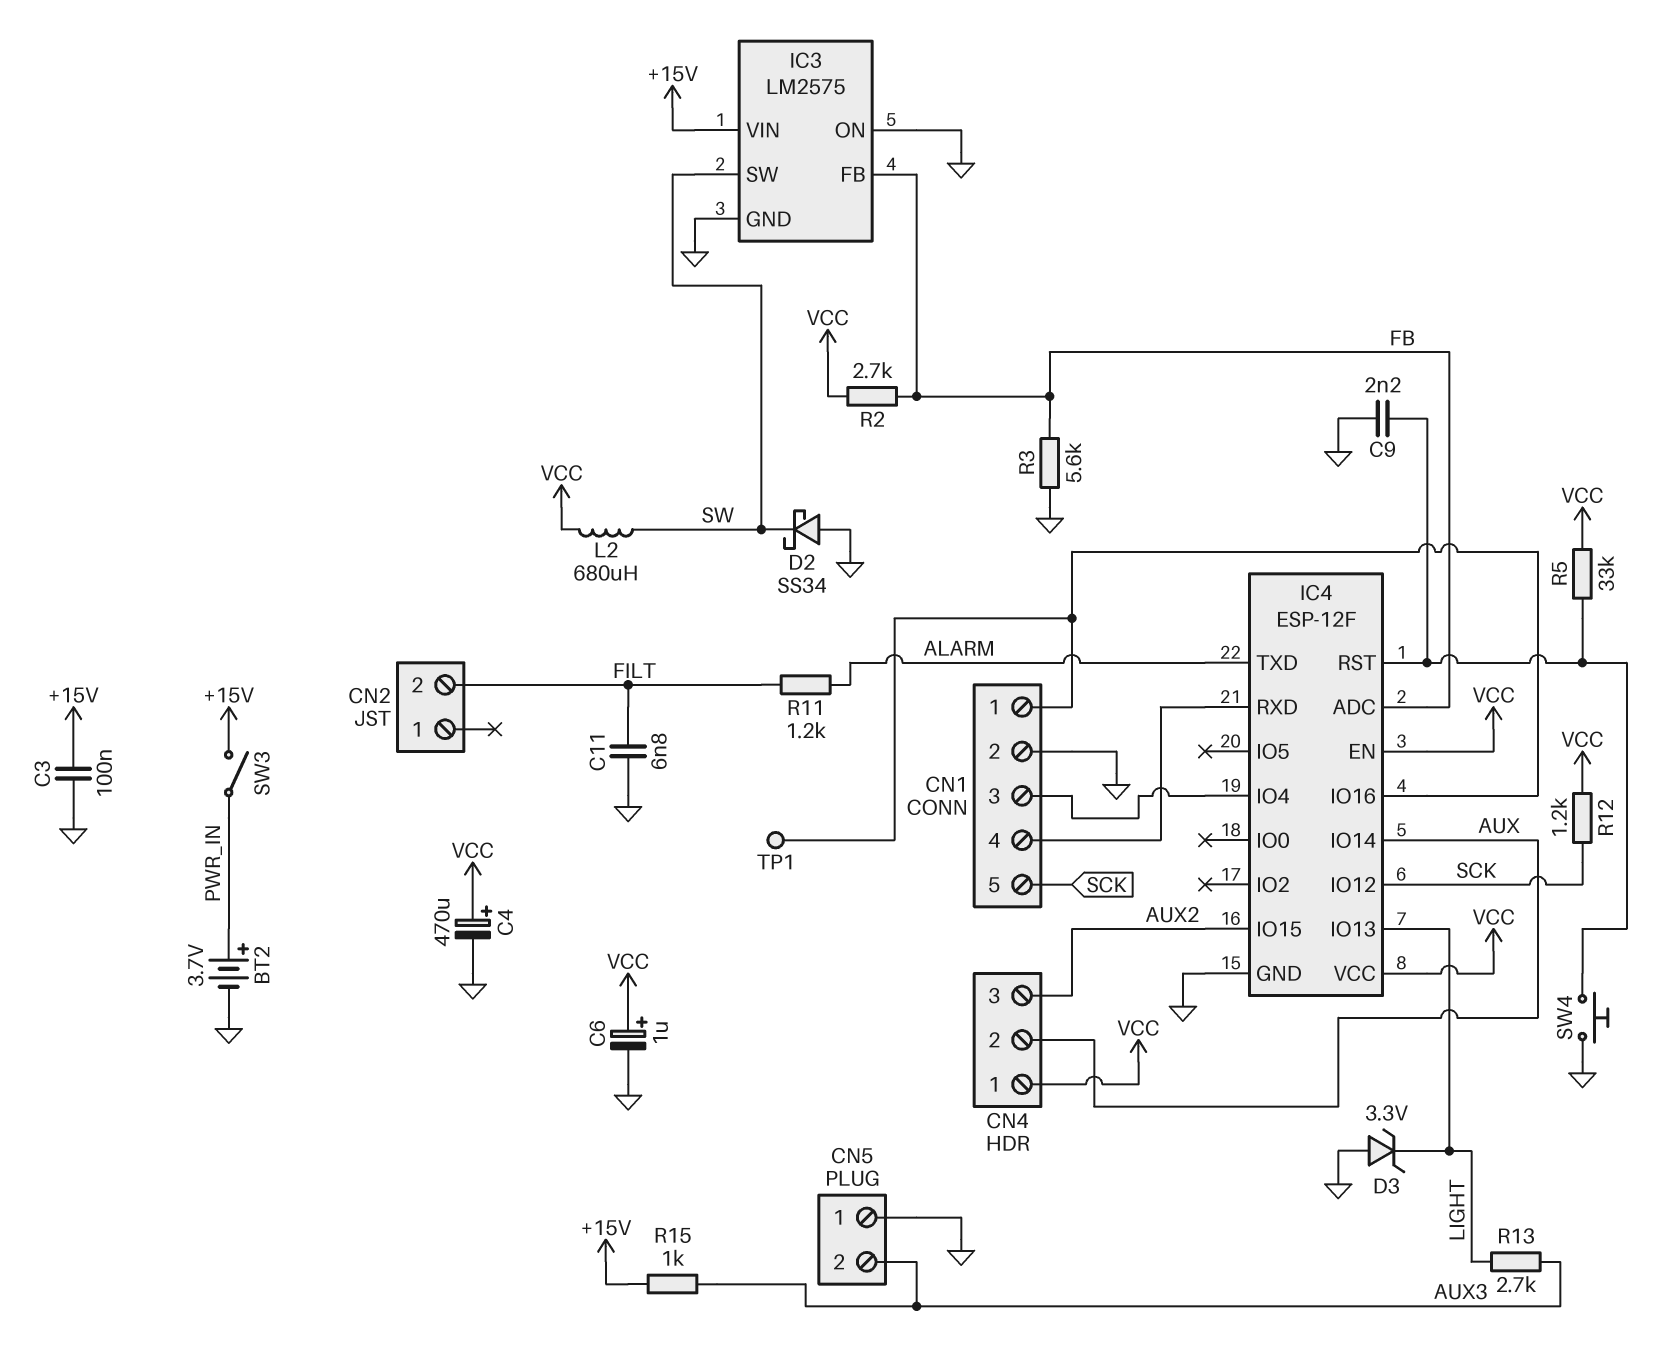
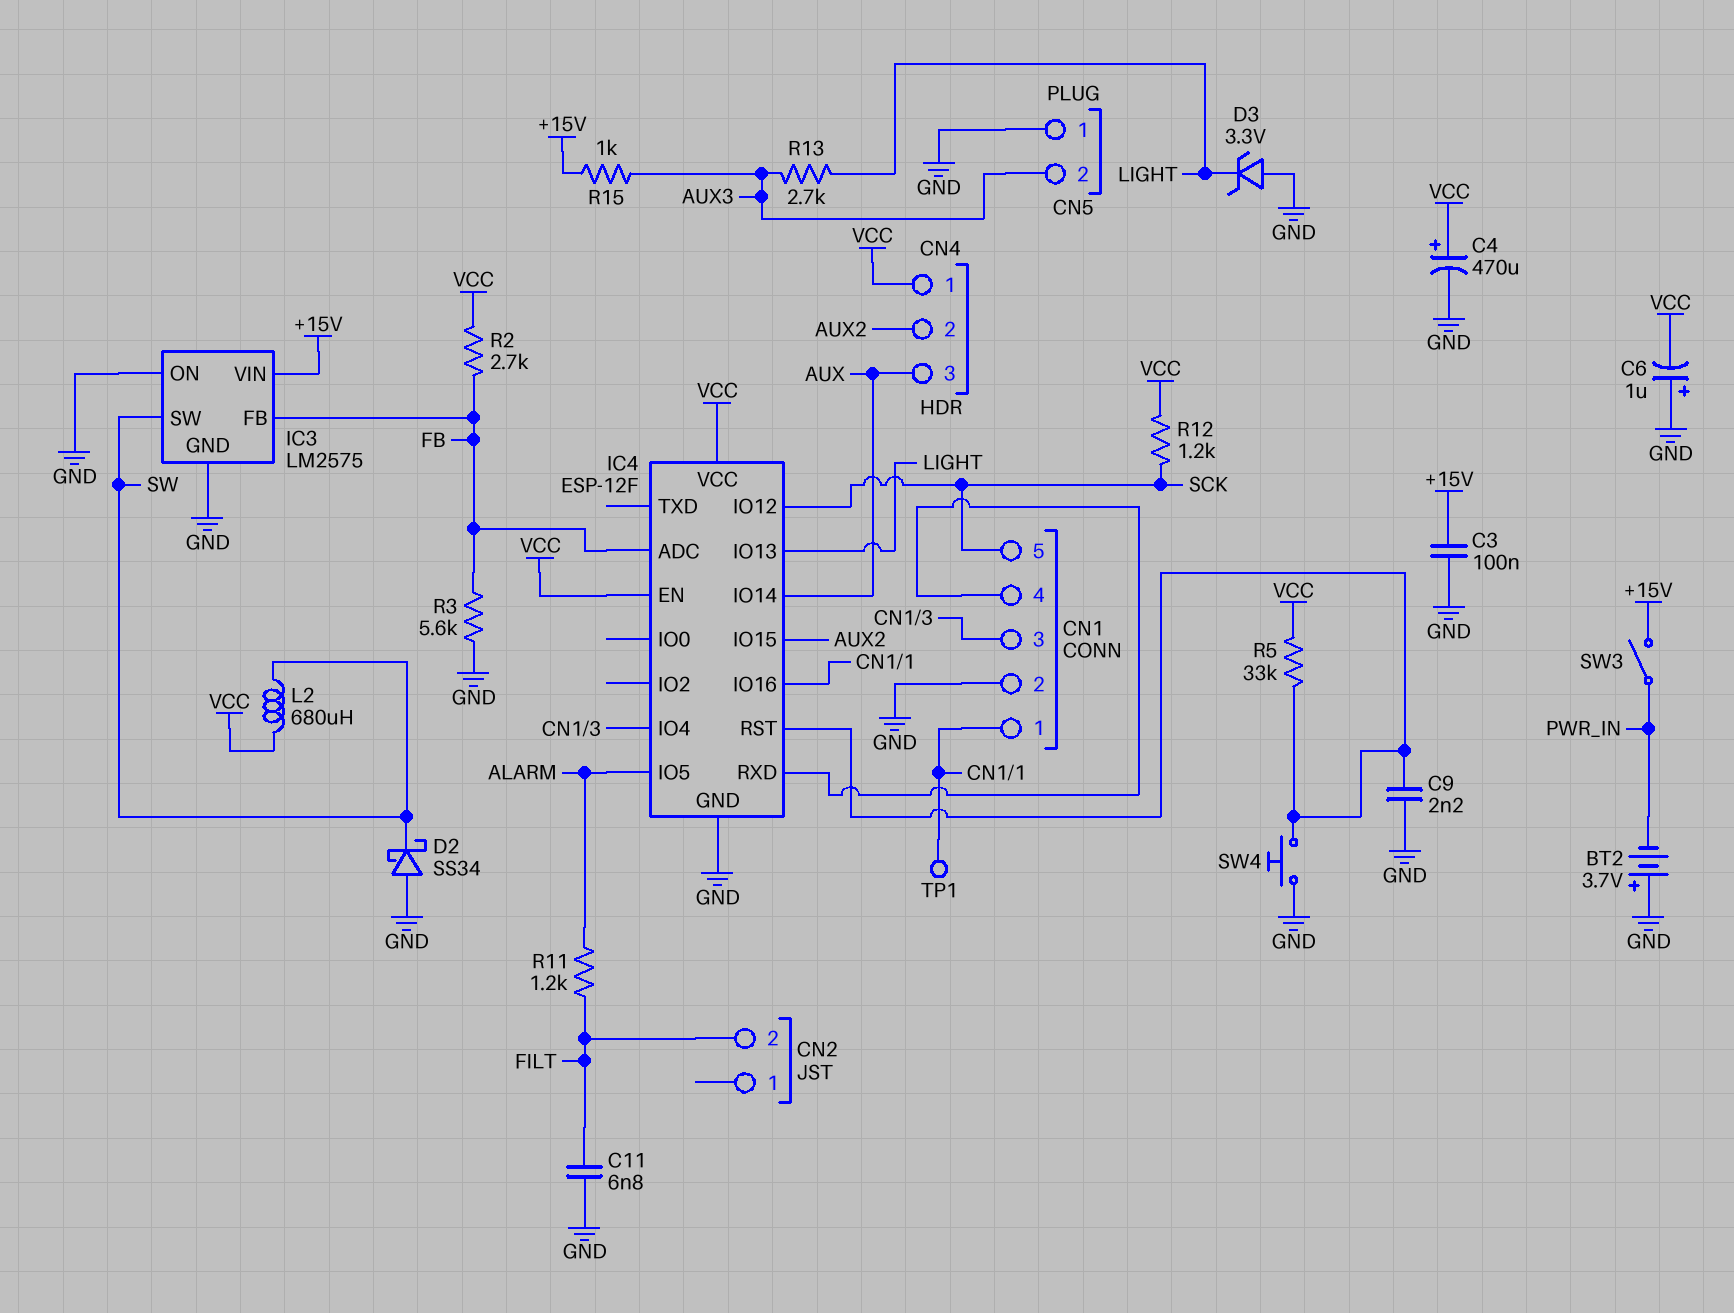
BT2: 3.7V (plus PWR_IN, minus GND) -> 3.7V (plus GND, minus PWR_IN)
C6: 1uF (plus VCC, minus GND) -> 1uF (plus GND, minus VCC)
CN4 pin 2: AUX -> AUX2
CN4 pin 3: AUX2 -> AUX
IC4 pin IO5: none -> ALARM
IC4 pin TXD: ALARM -> none

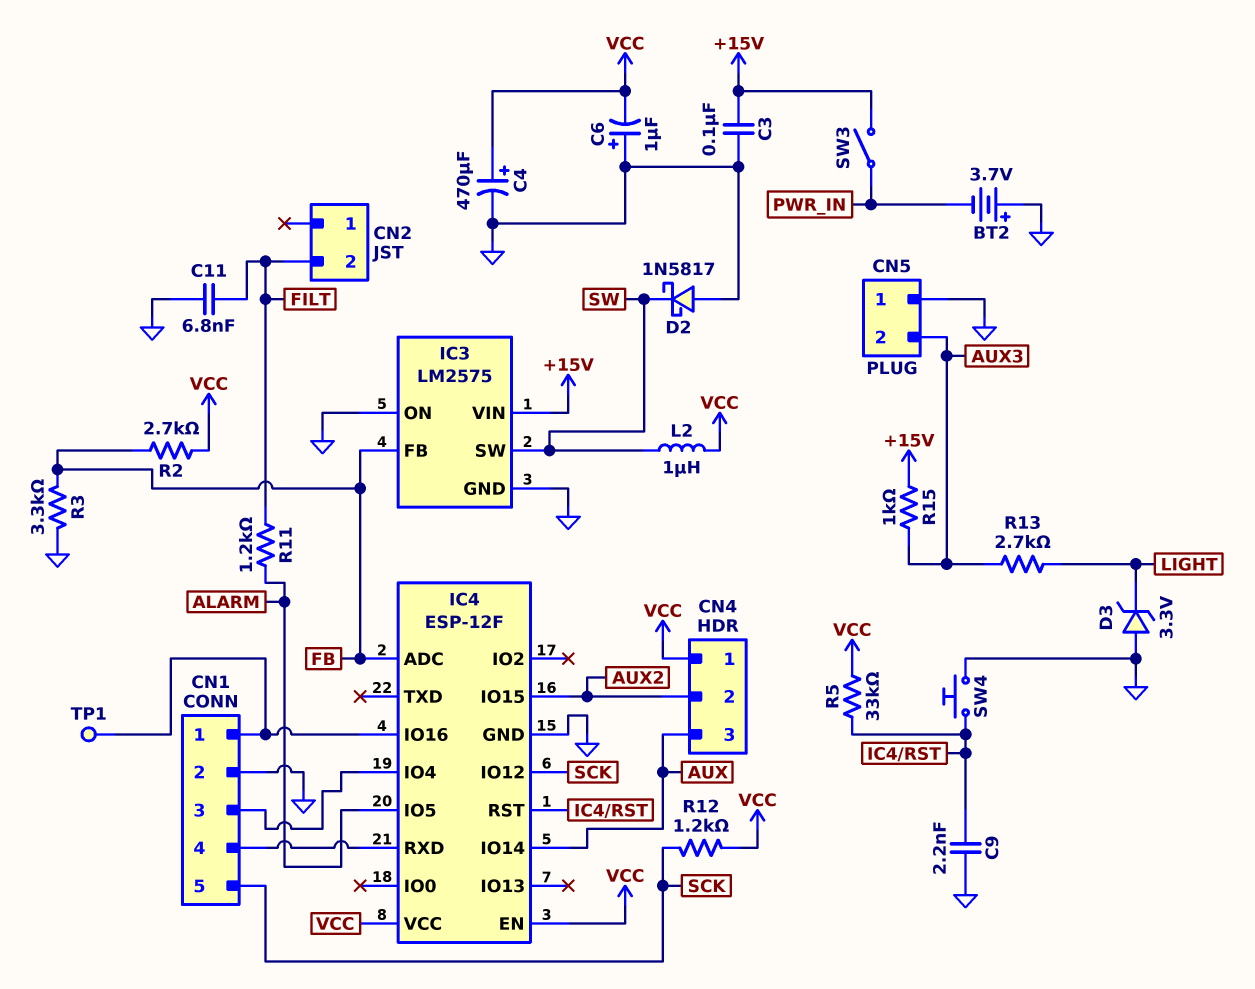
D2: schottky SS34 (A GND, K SW) -> schottky 1N5817 (A GND, K SW)
IC4 pin IO13: LIGHT -> none
L2: 680uH (SW, VCC) -> 1uH (SW, VCC)
R3: 5.6k (FB, GND) -> 3.3k (FB, GND)

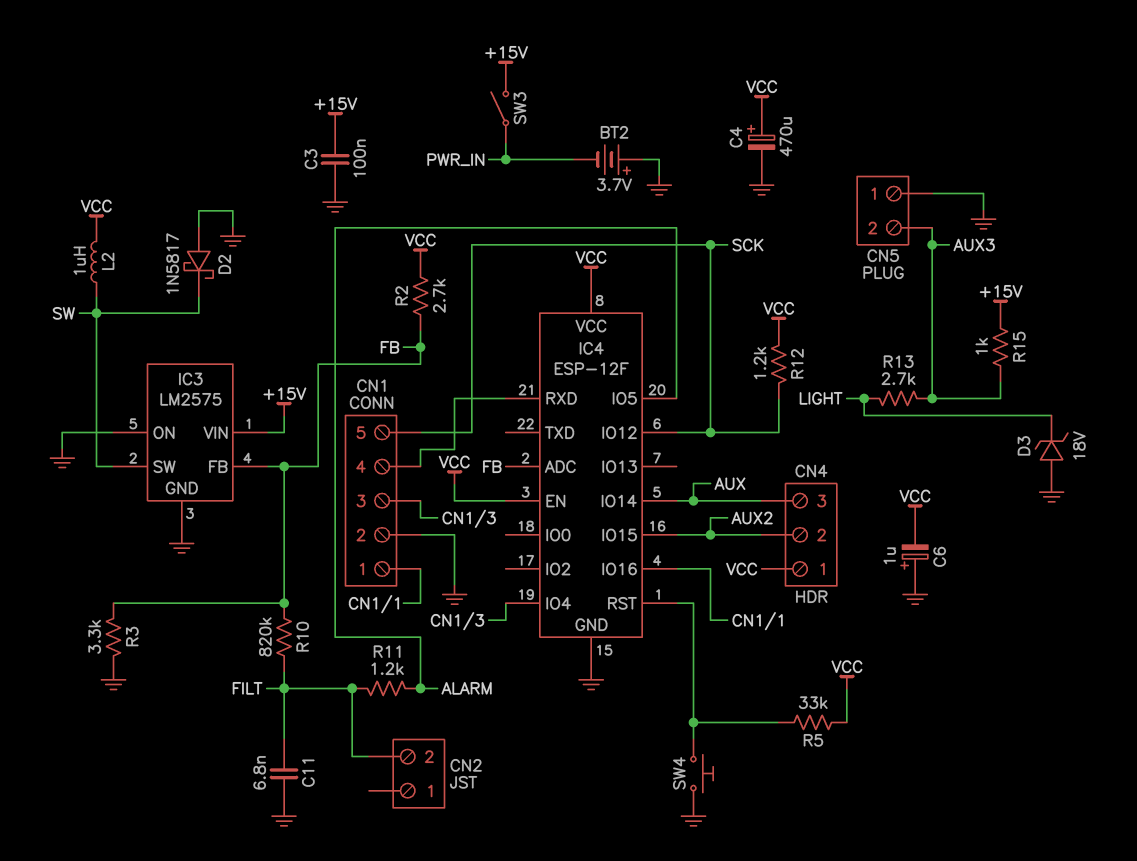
C9: 2.2nF (GND, IC4/RST) -> none
D3: zener 3.3V (A GND, K LIGHT) -> zener 18V (A GND, K LIGHT)
R10: none -> 820k (FB, FILT)
TP1: test point (CN1/1) -> none

